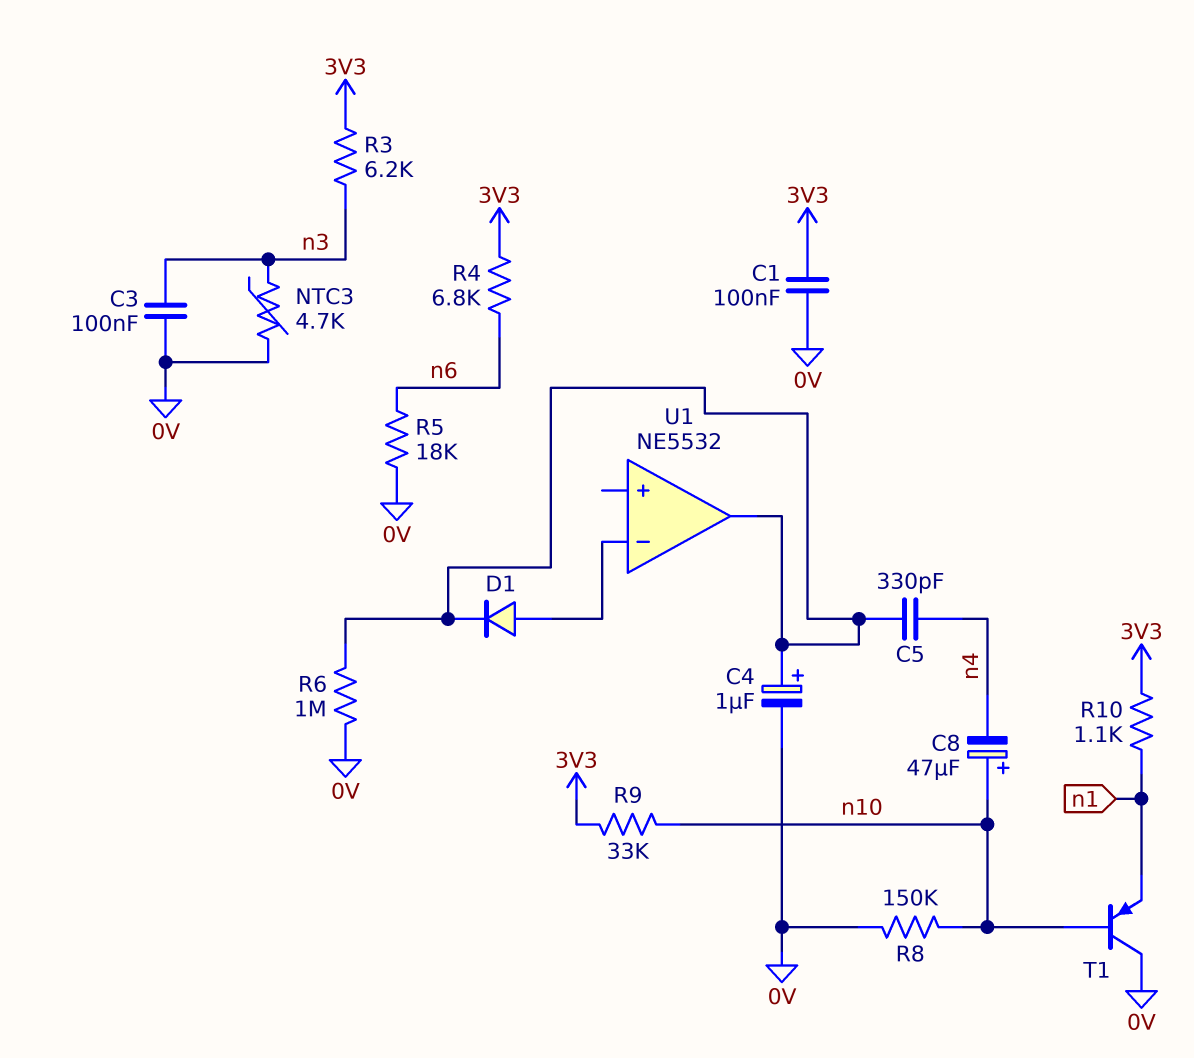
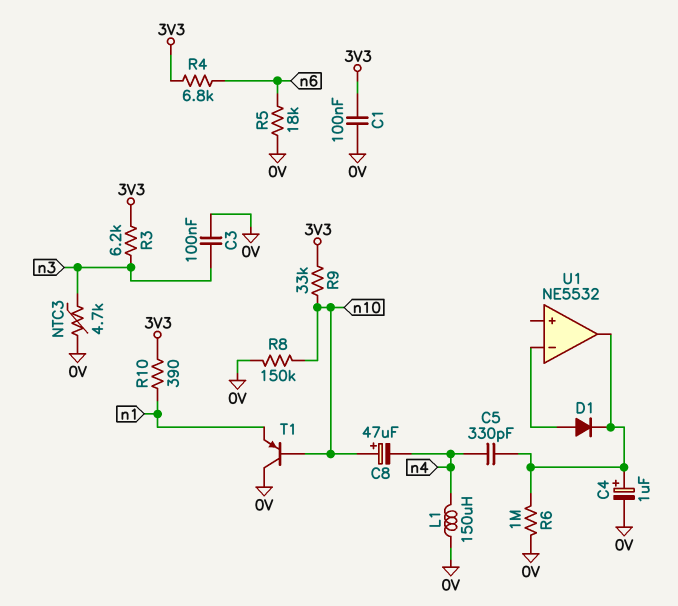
L1: none -> 150uH (0V, n4)
R10: 1.1k (3V3, n1) -> 390 (3V3, n1)

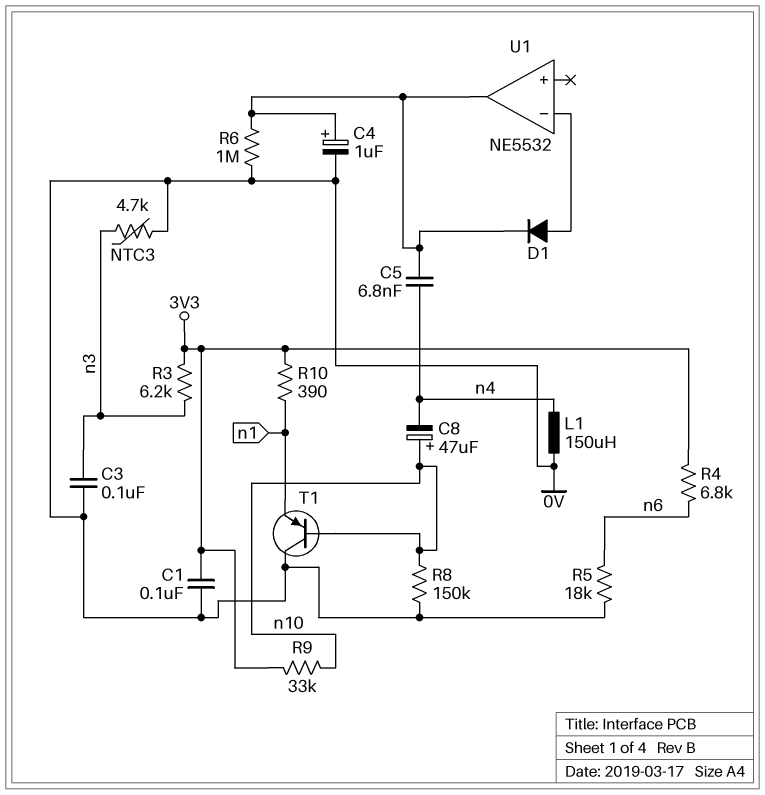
C5: 330pF (U1/out, n4) -> 6.8nF (U1/out, n4)

